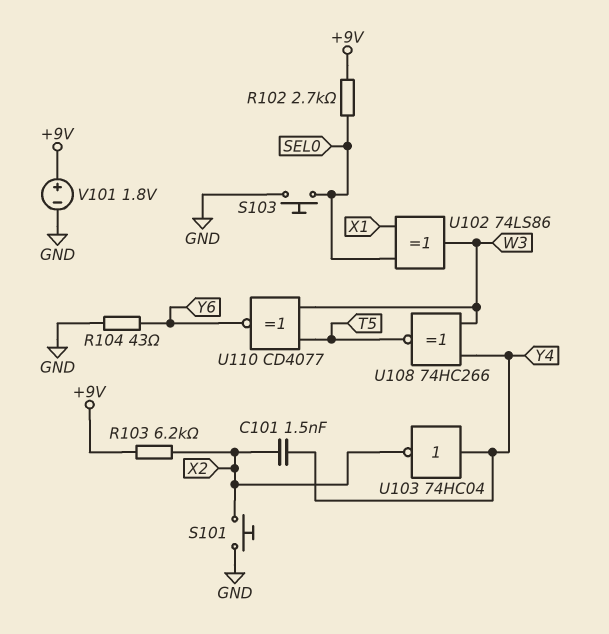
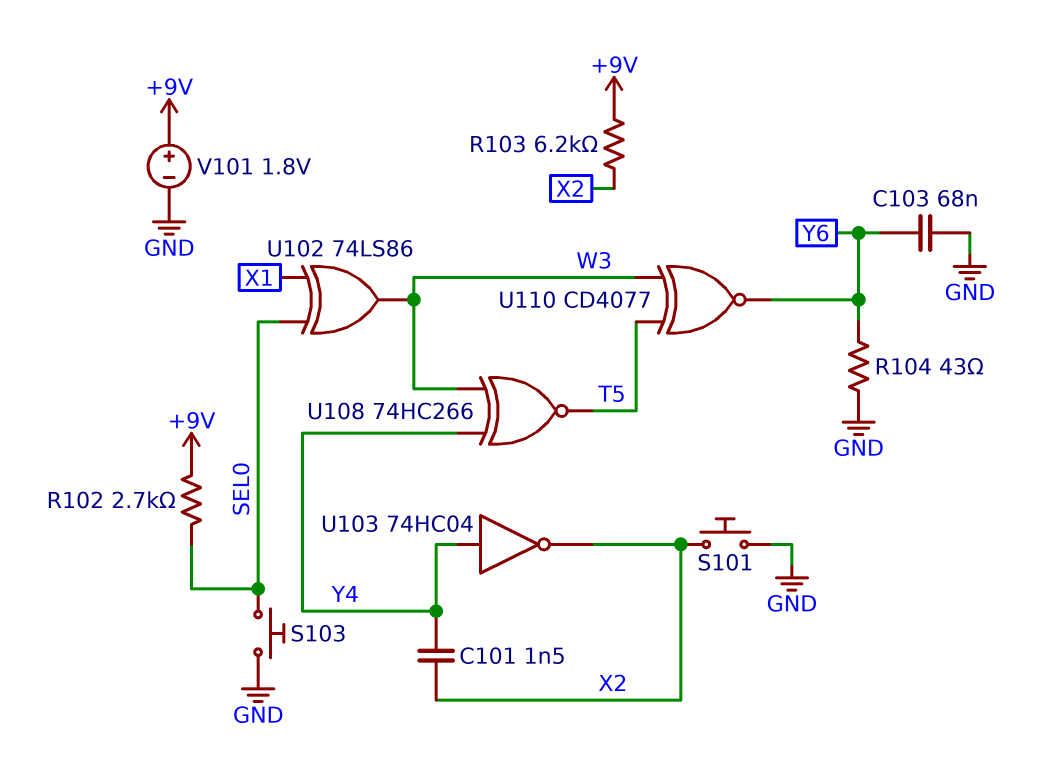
C103: none -> 68nF (GND, Y6)

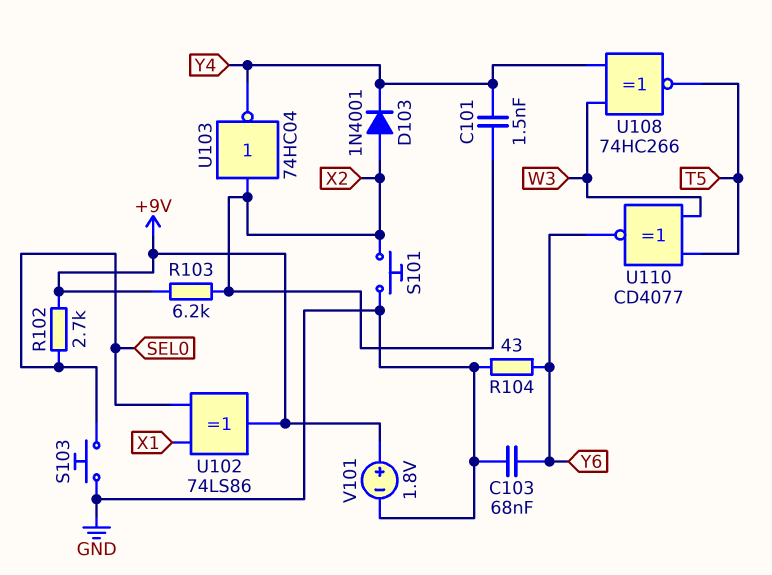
D103: none -> diode 1N4001 (A X2, K Y4)
U102: XOR 74LS86 (in SEL0, in X1, out W3) -> XOR 74LS86 (in SEL0, in X1, out +9V)
U103: NOT 74HC04 (in Y4, out X2) -> NOT 74HC04 (in X2, out Y4)

